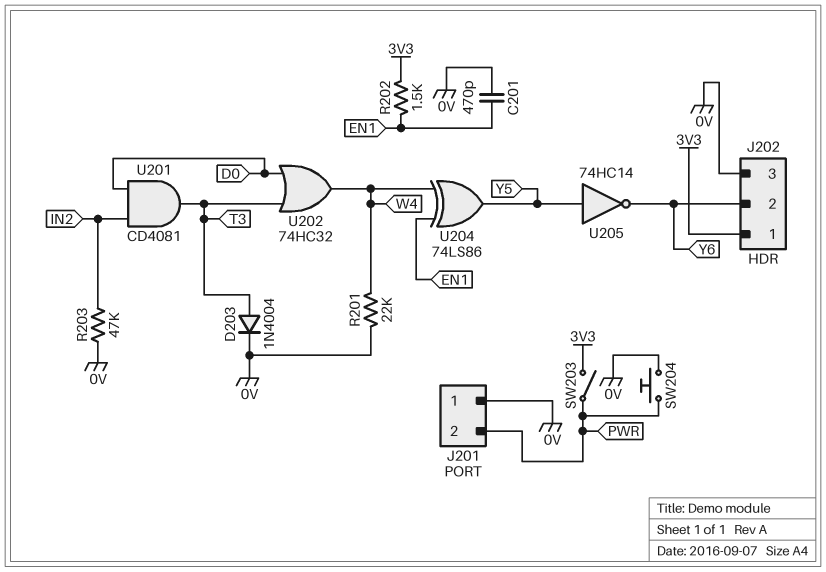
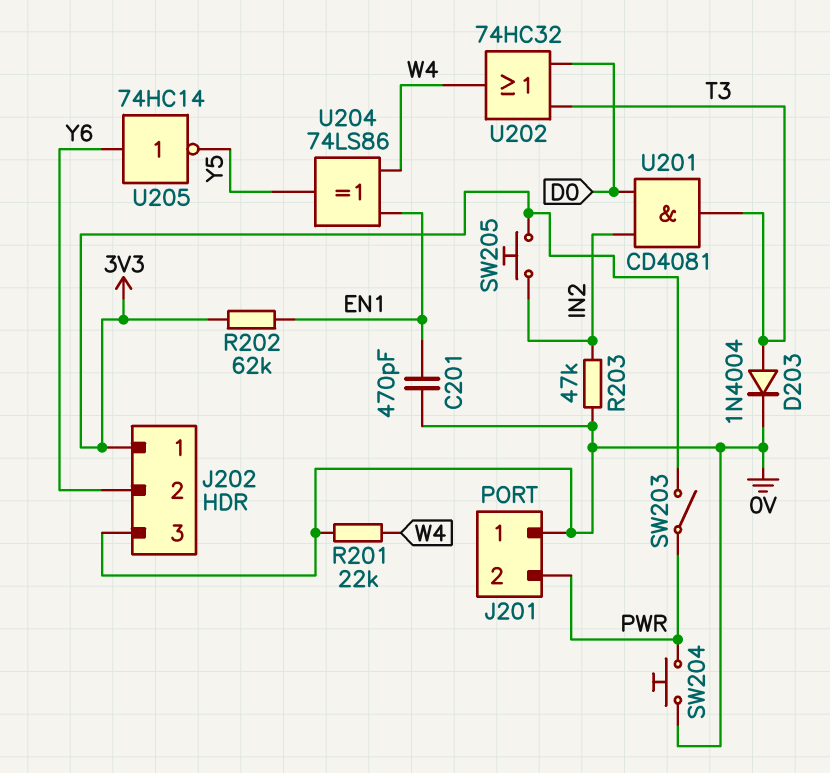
R202: 1.5k (3V3, EN1) -> 62k (3V3, EN1)
SW205: none -> button (3V3, IN2)
U205: NOT 74HC14 (in Y5, out Y6) -> NOT 74HC14 (in Y6, out Y5)

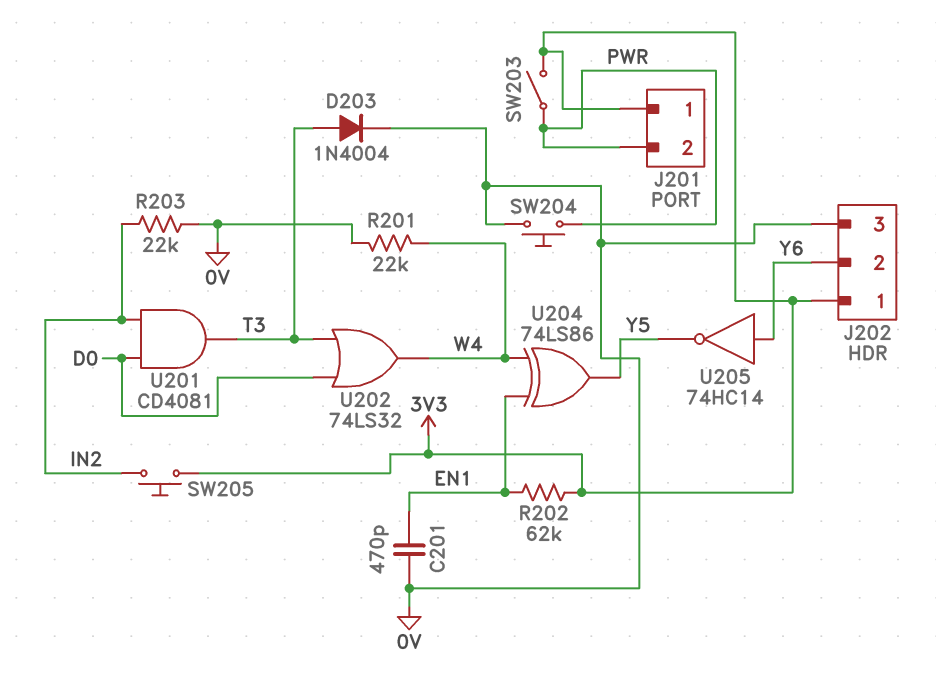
J201 pin 1: 0V -> 3V3
R203: 47k (0V, IN2) -> 22k (0V, IN2)
U202: OR 74HC32 (in D0, in T3, out W4) -> OR 74LS32 (in D0, in T3, out W4)

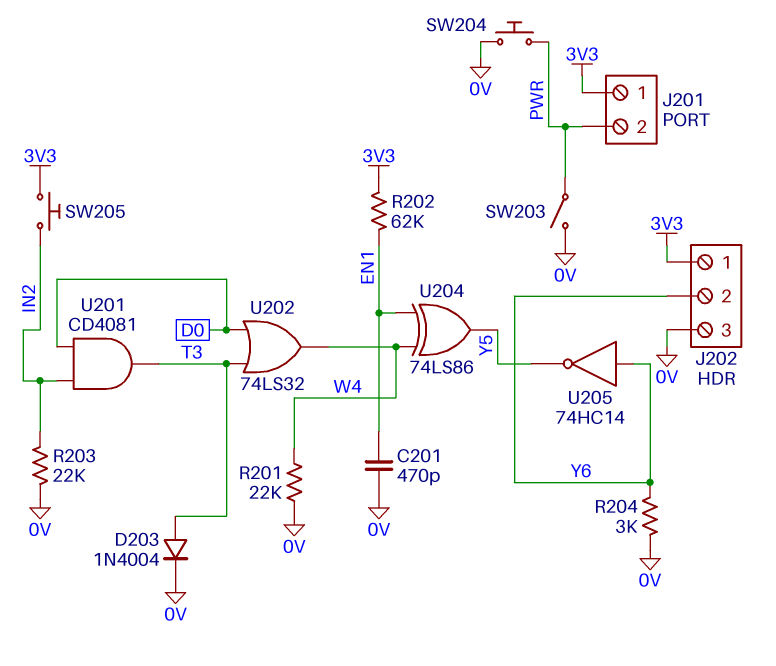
R204: none -> 3k (0V, Y6)
SW203: switch (3V3, PWR) -> switch (0V, PWR)

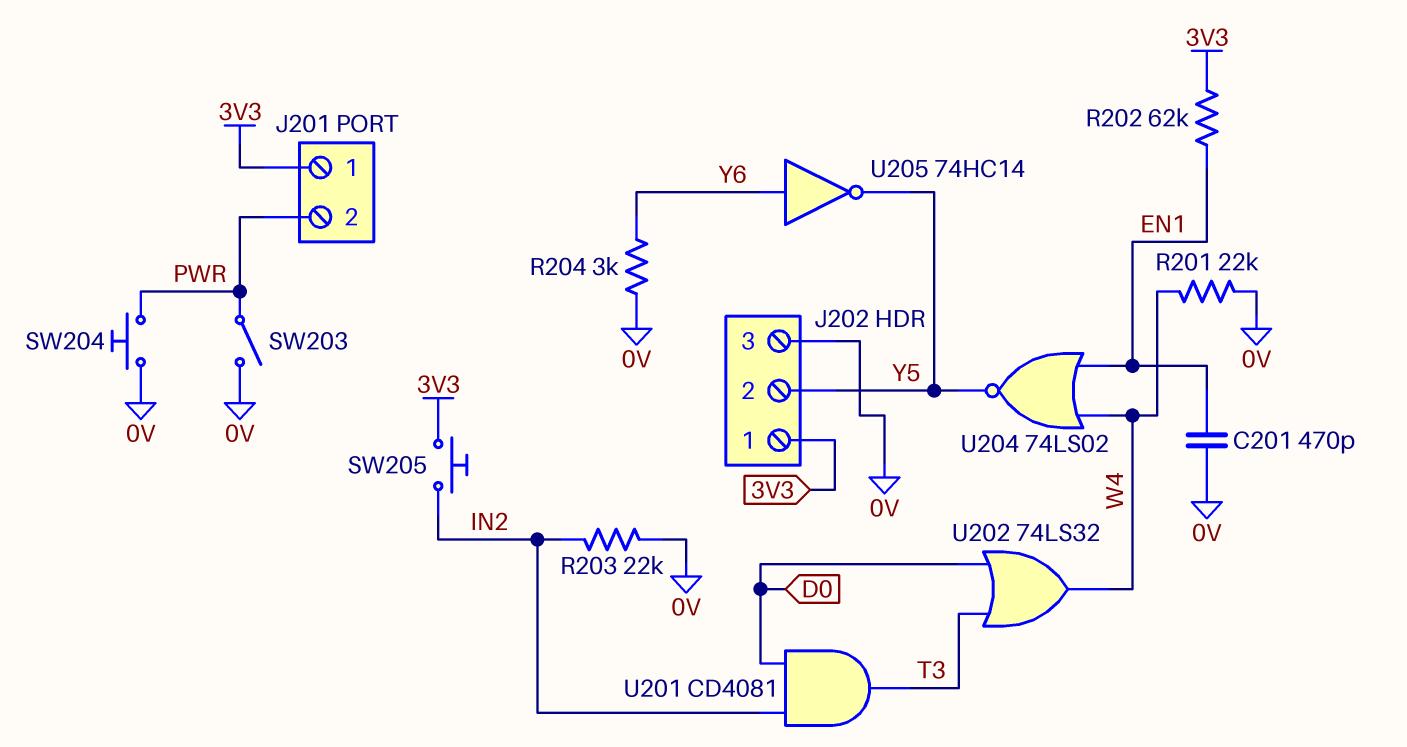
D203: diode 1N4004 (A T3, K 0V) -> none
J202 pin 2: Y6 -> Y5
U204: XOR 74LS86 (in EN1, in W4, out Y5) -> NOR 74LS02 (in EN1, in W4, out Y5)

